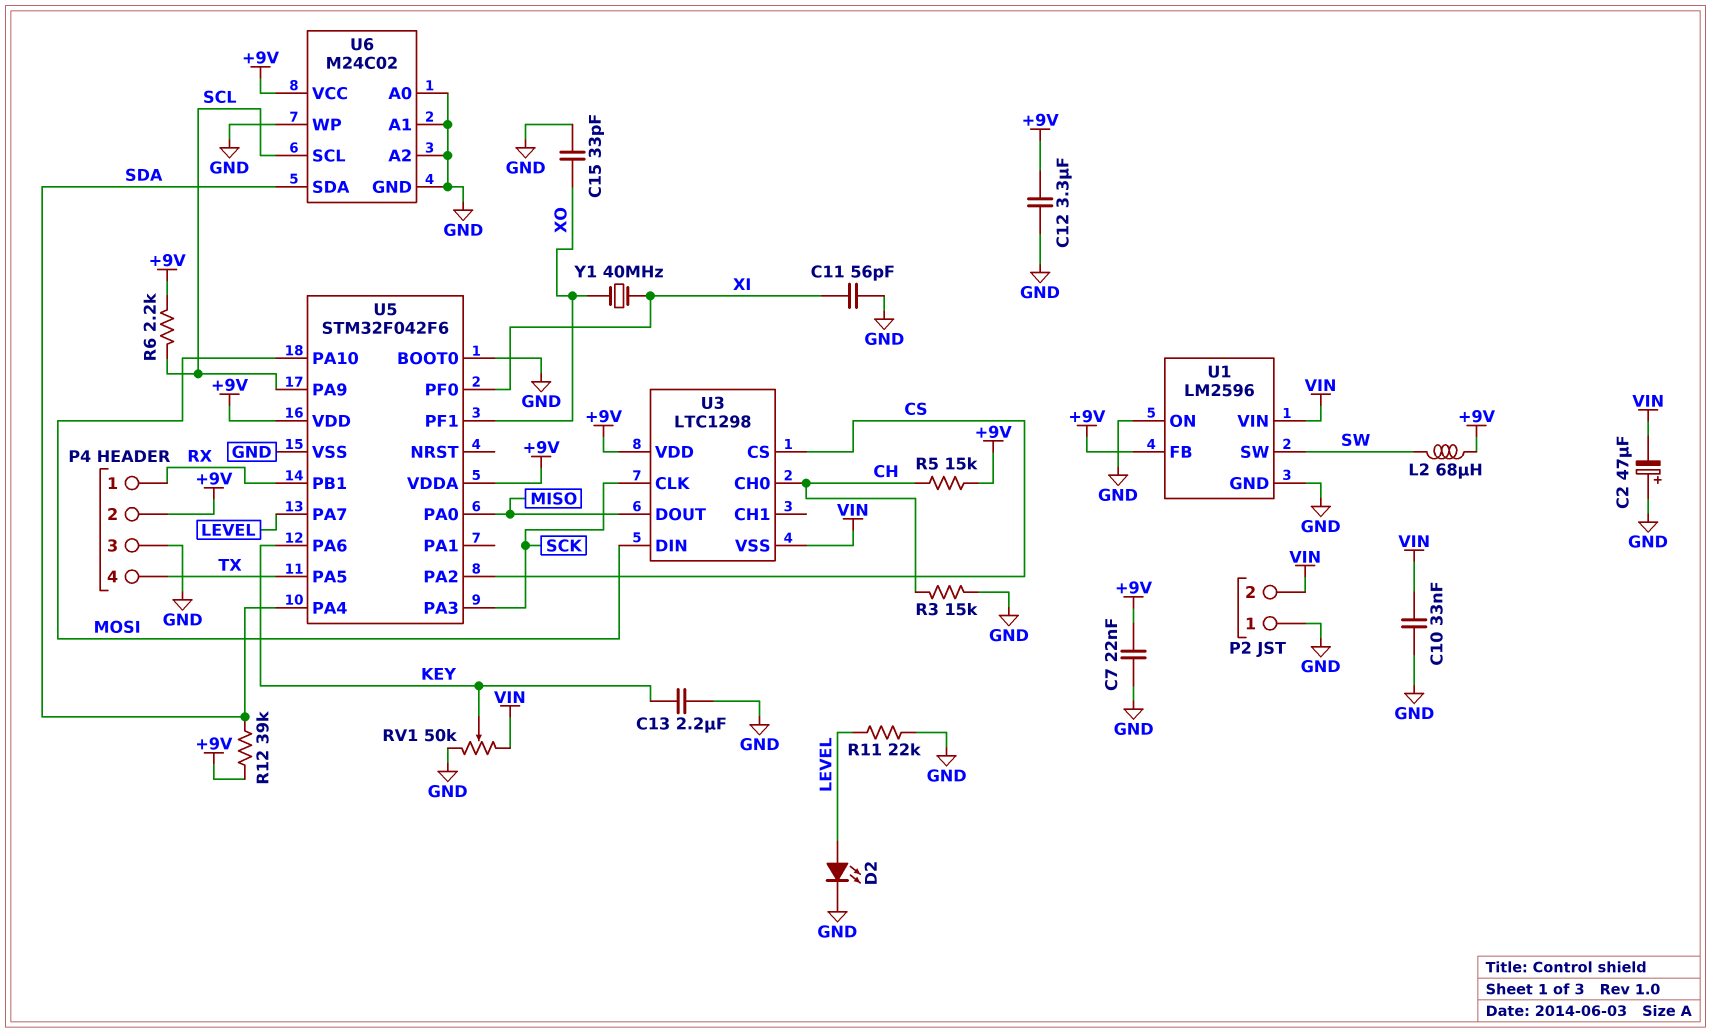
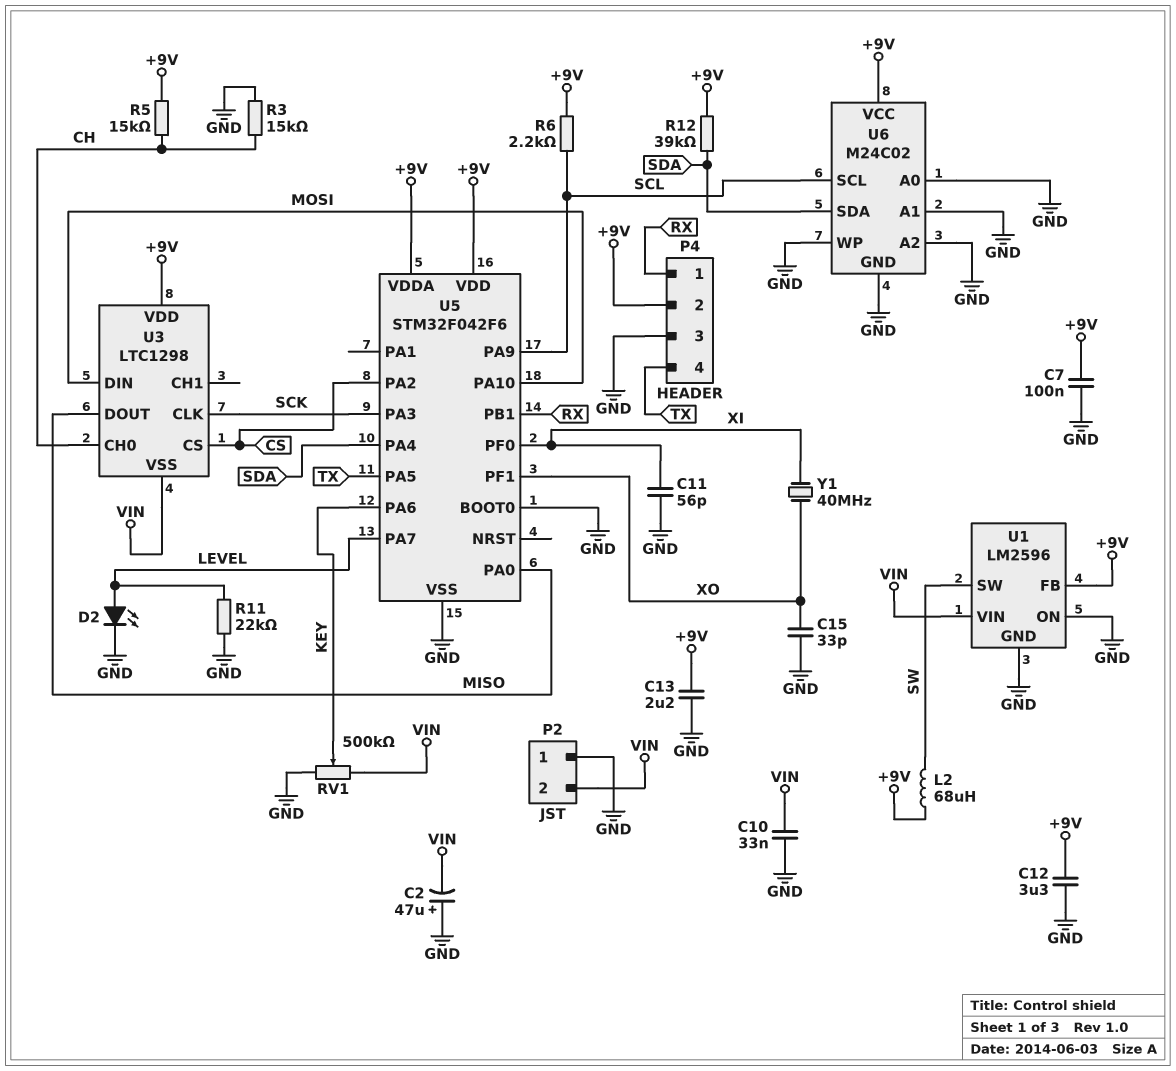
C7: 22nF (+9V, GND) -> 100nF (+9V, GND)
C13: 2.2uF (GND, KEY) -> 2.2uF (+9V, GND)
RV1: 50k (GND, VIN, wiper KEY) -> 500k (GND, VIN, wiper KEY)

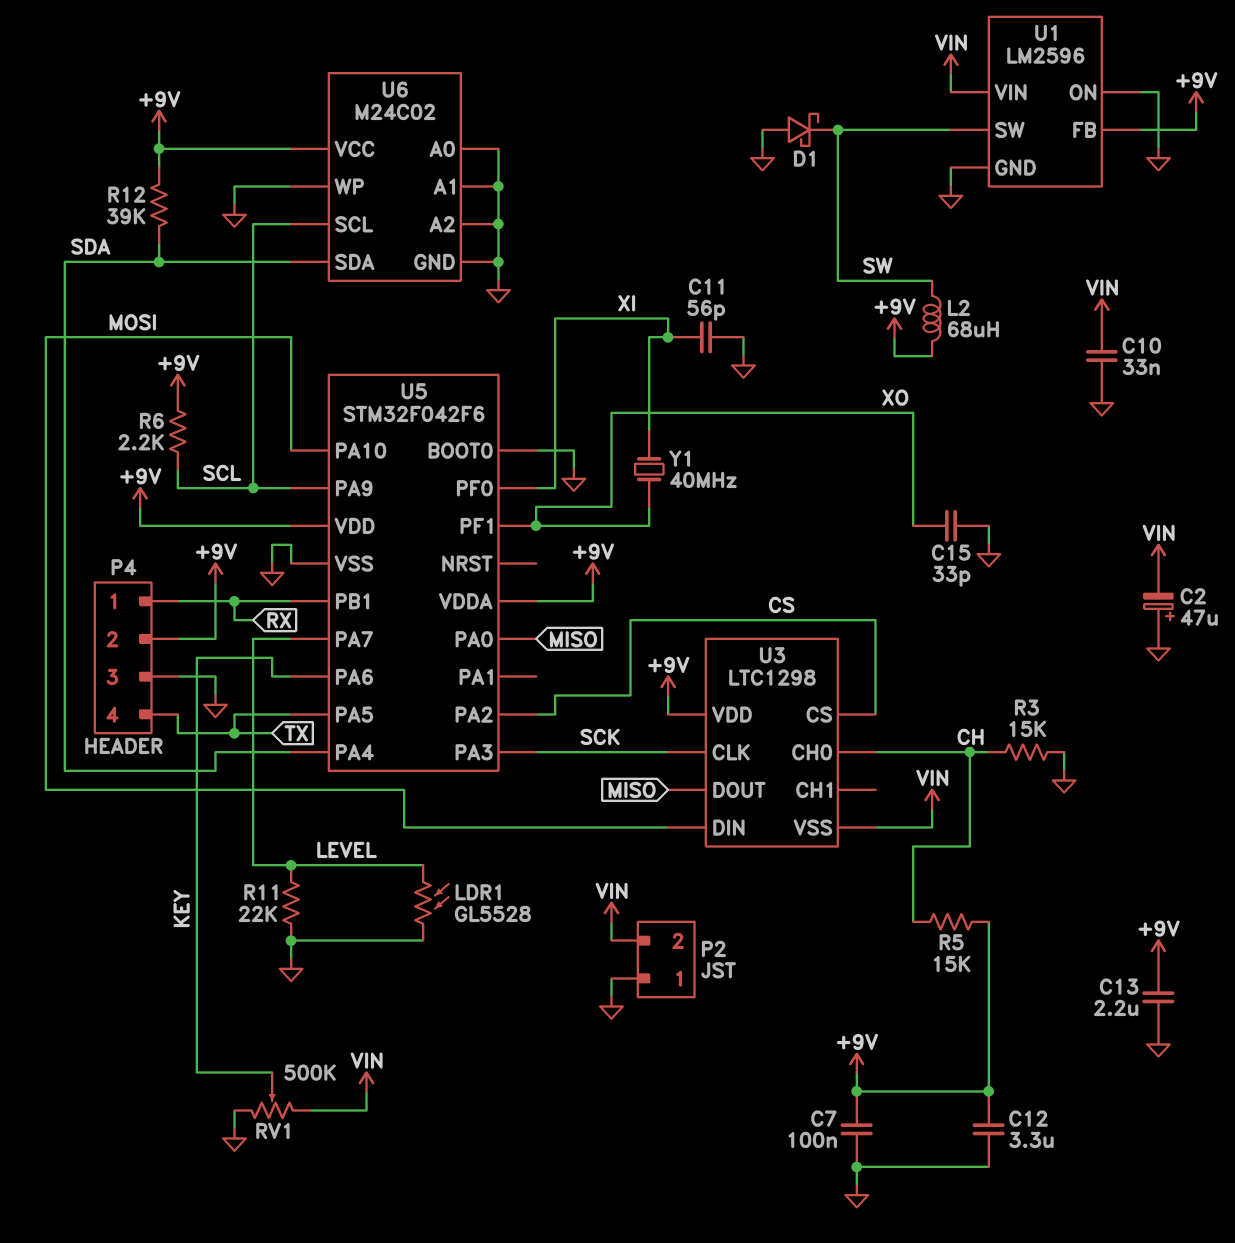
D1: none -> schottky (A GND, K SW)
D2: LED (A LEVEL, K GND) -> none
LDR1: none -> GL5528 (GND, LEVEL)

